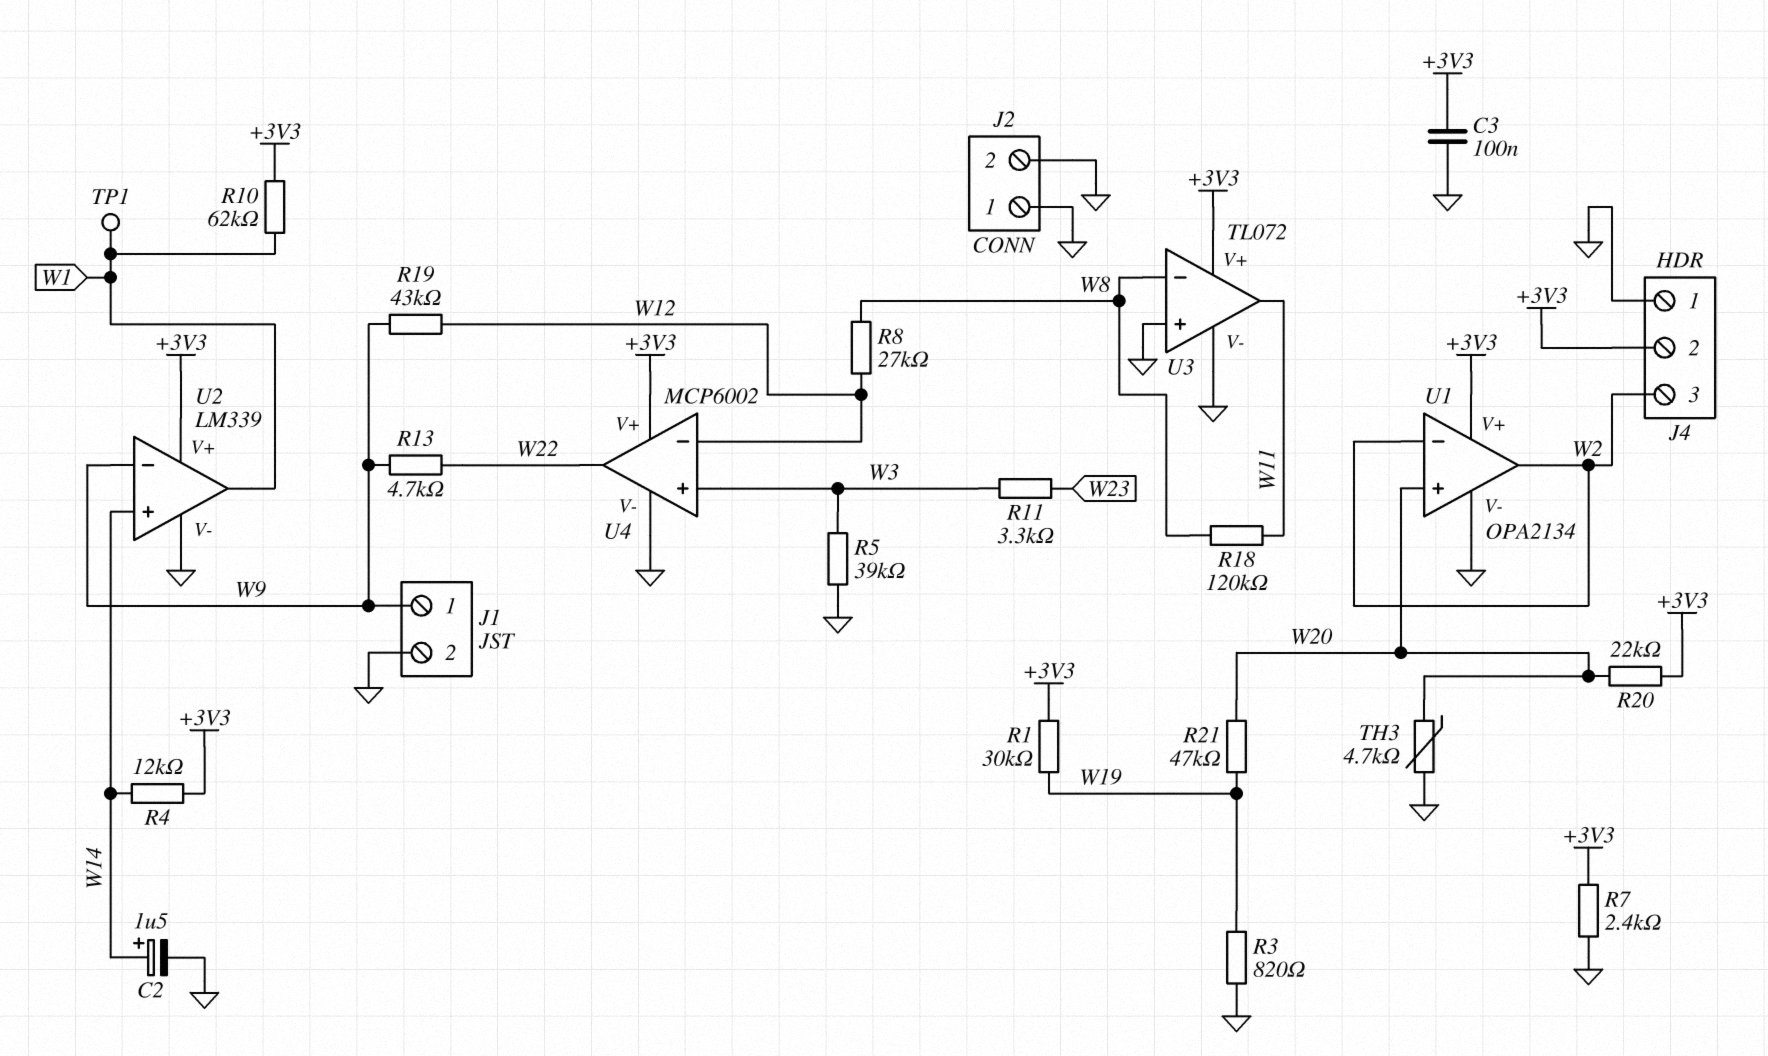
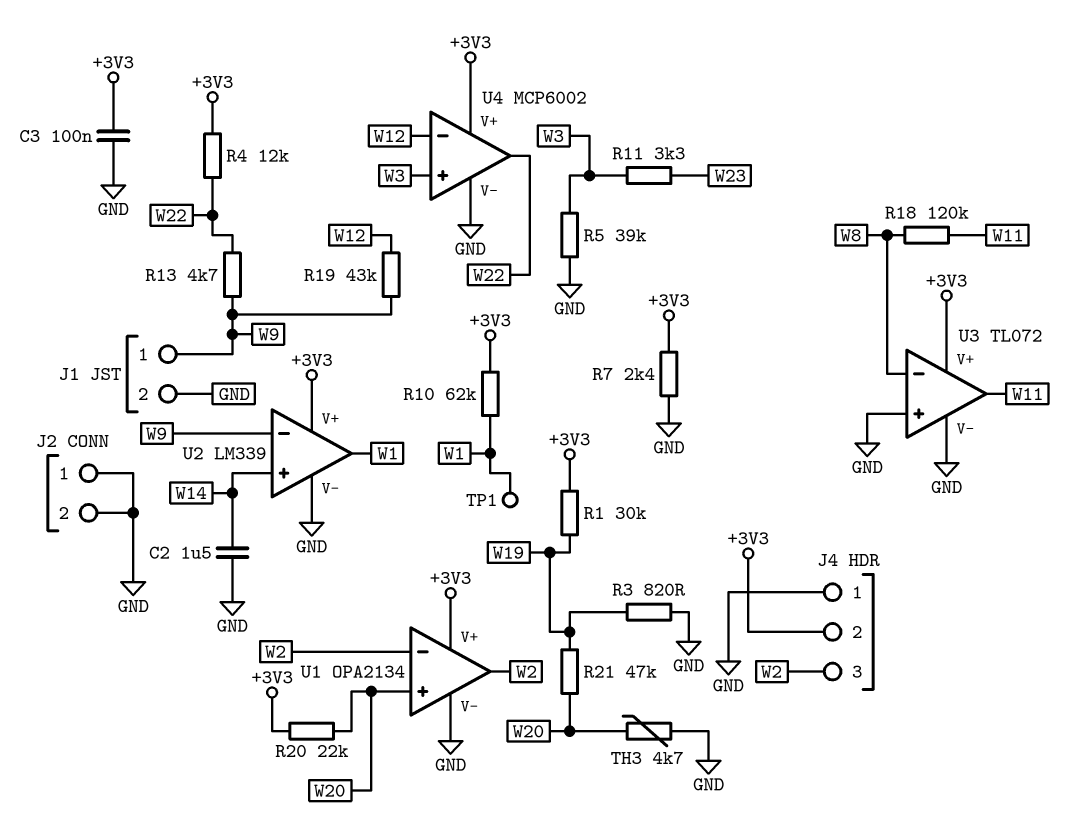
C2: 1.5uF (plus W14, minus GND) -> 1.5uF (GND, W14)
R4: 12k (+3V3, W14) -> 12k (+3V3, W22)
R8: 27k (W8, W12) -> none

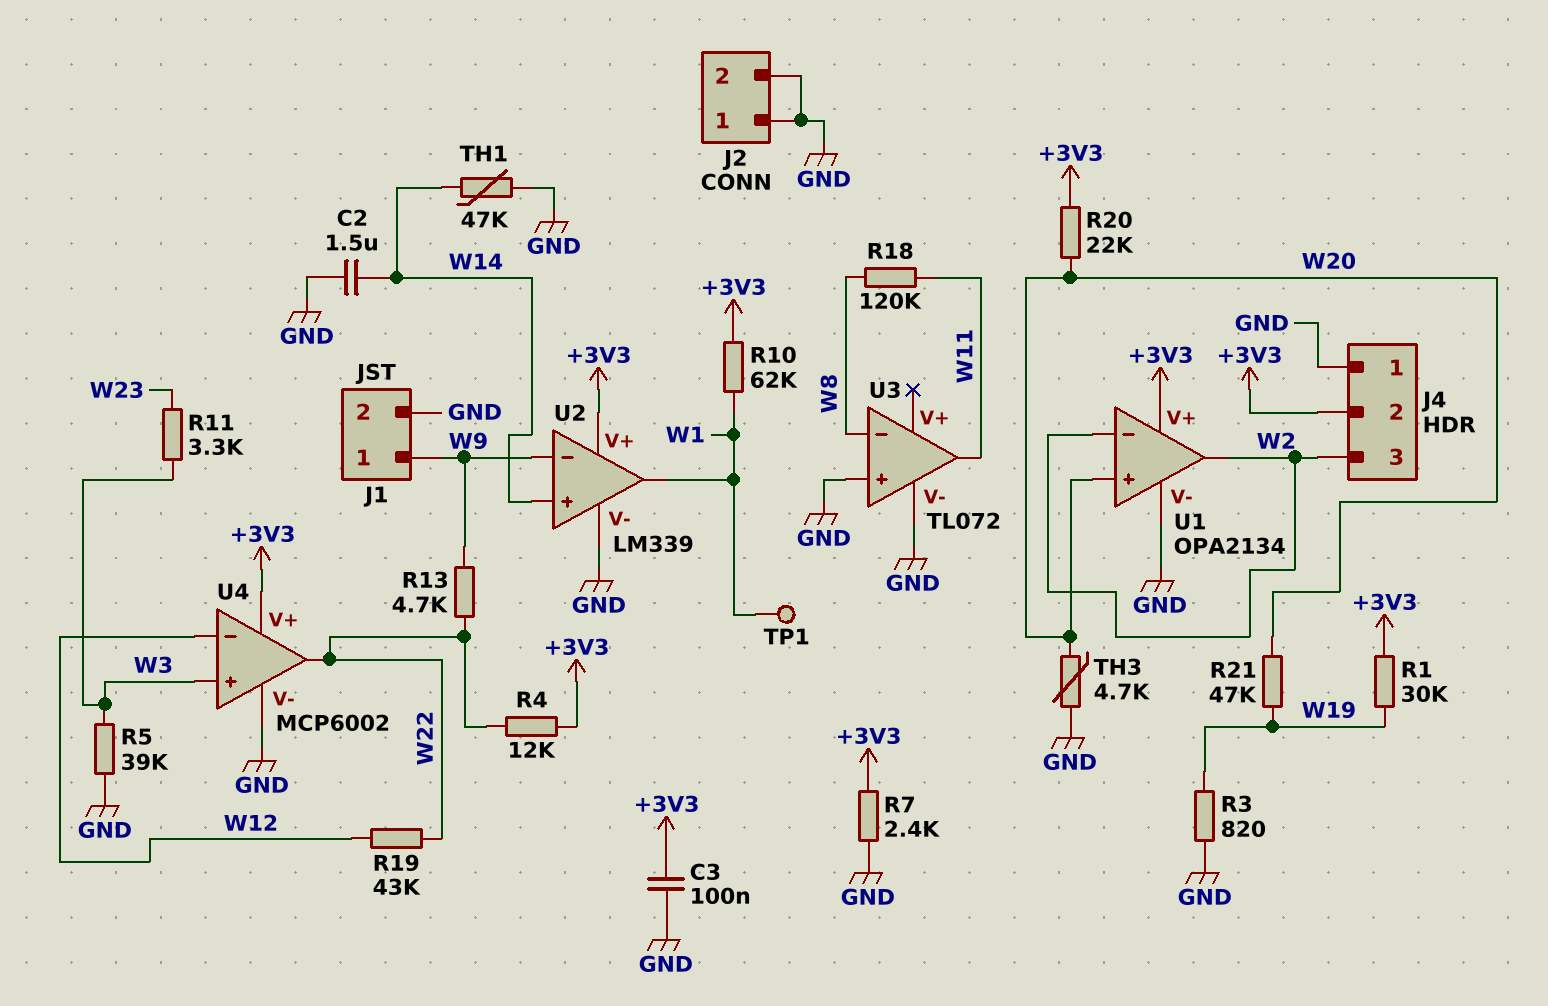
R19: 43k (W9, W12) -> 43k (W12, W22)
TH1: none -> 47k (GND, W14)
U3 pin V+: +3V3 -> none

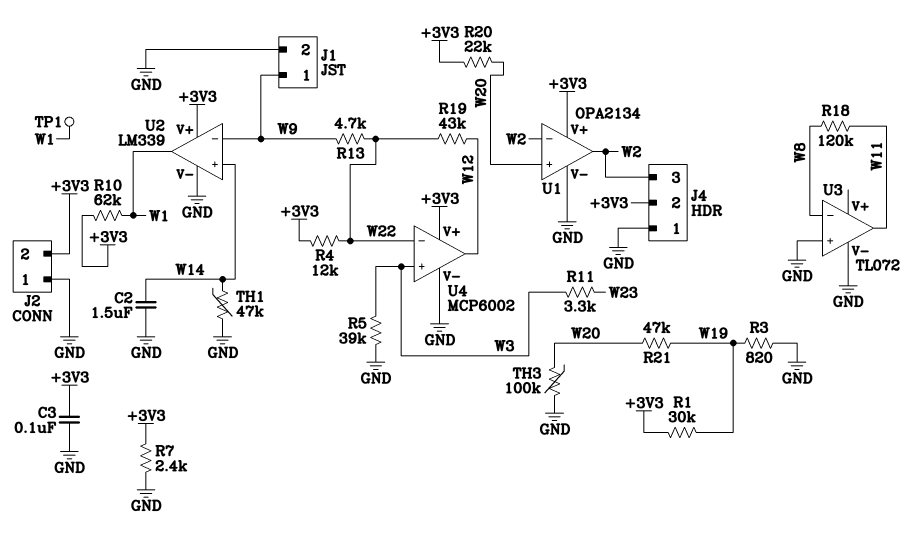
J2 pin 2: GND -> +3V3
TH3: 4.7k (GND, W20) -> 100k (GND, W20)
U4 pin in-: W12 -> W22
U4 pin out: W22 -> W12

